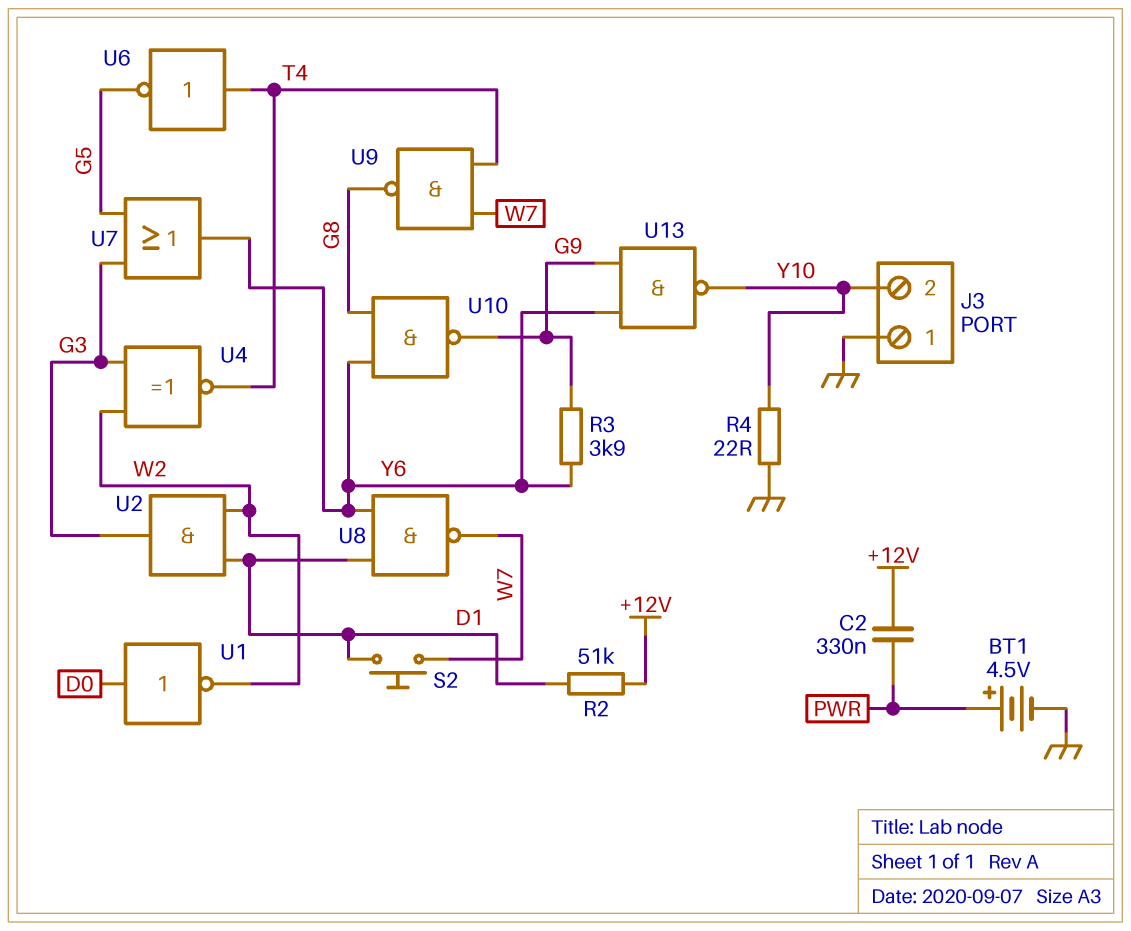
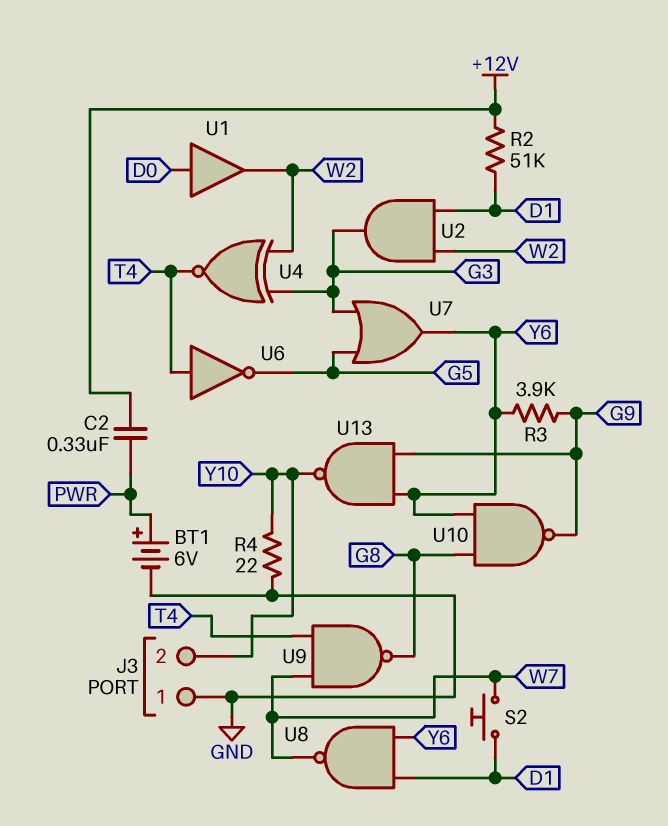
BT1: 4.5V (plus PWR, minus GND) -> 6V (plus PWR, minus GND)
U1: NOT (in D0, out W2) -> buffer (in D0, out W2)

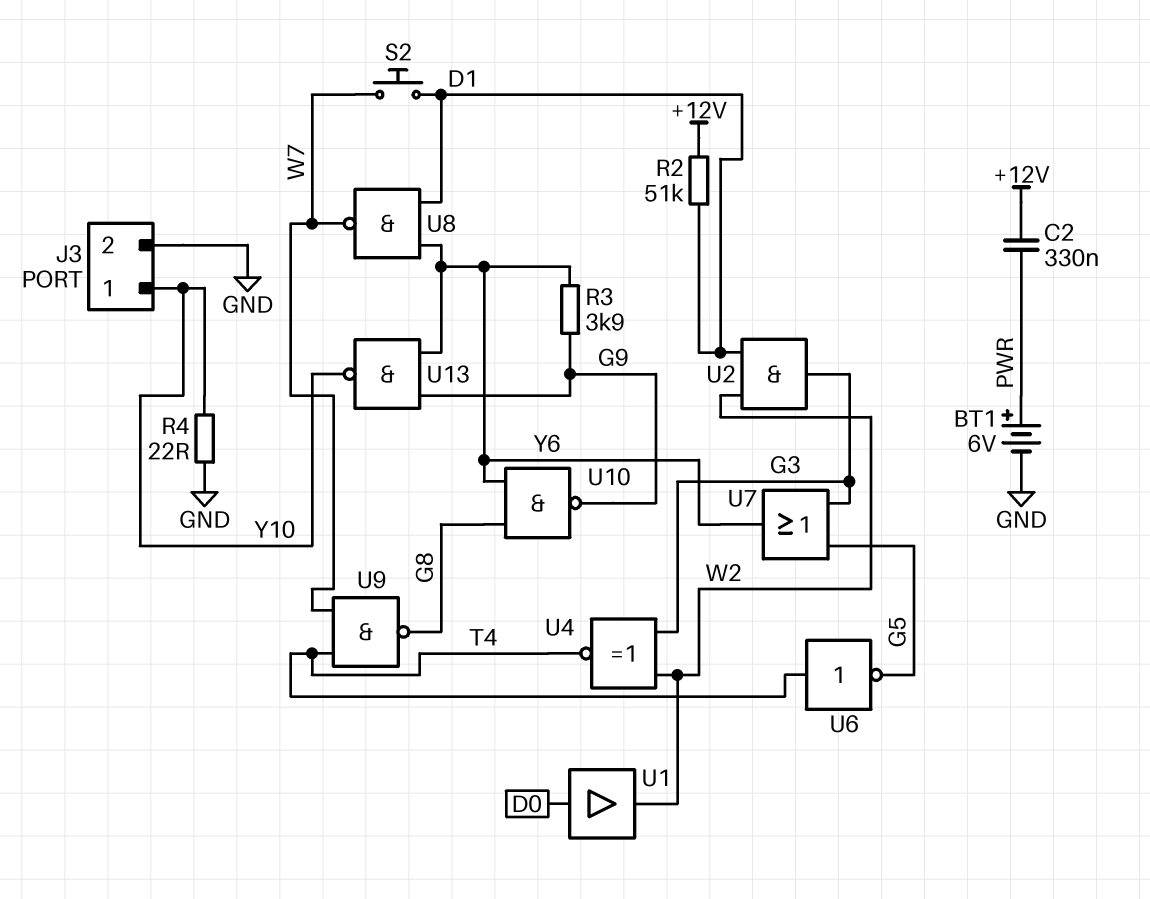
J3 pin 1: GND -> Y10
J3 pin 2: Y10 -> GND

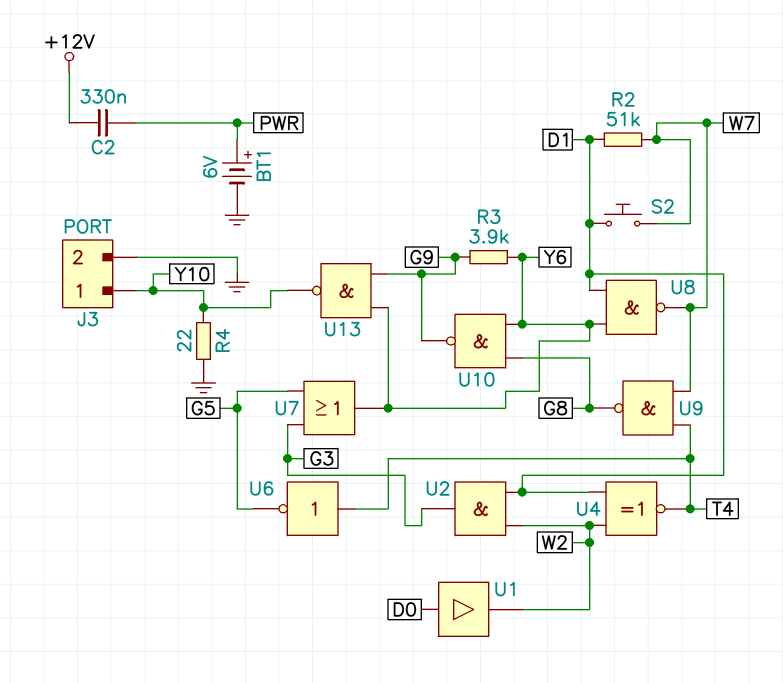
R2: 51k (+12V, D1) -> 51k (D1, W7)
U4: XNOR (in G3, in W2, out T4) -> XNOR (in D1, in W2, out T4)

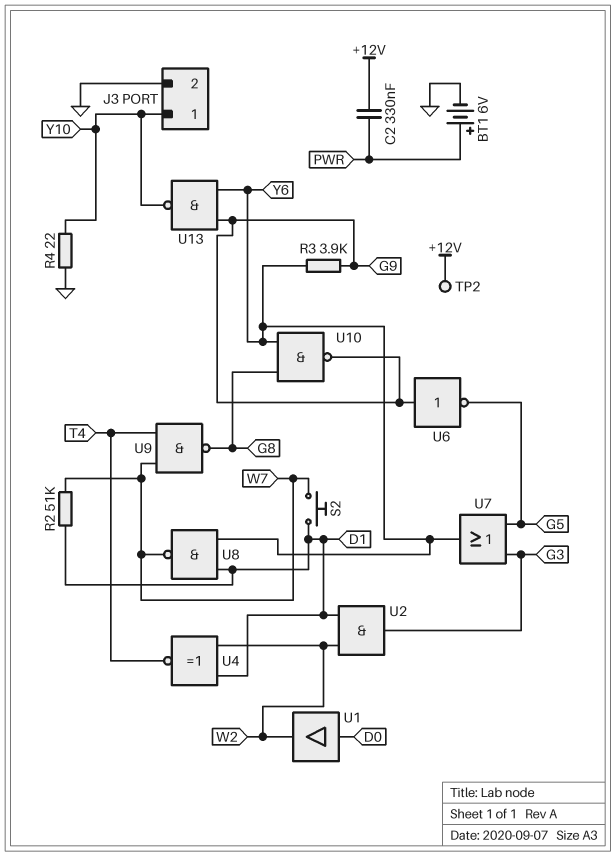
TP2: none -> test point (+12V)
U6: NOT (in T4, out G5) -> NOT (in G9, out G5)

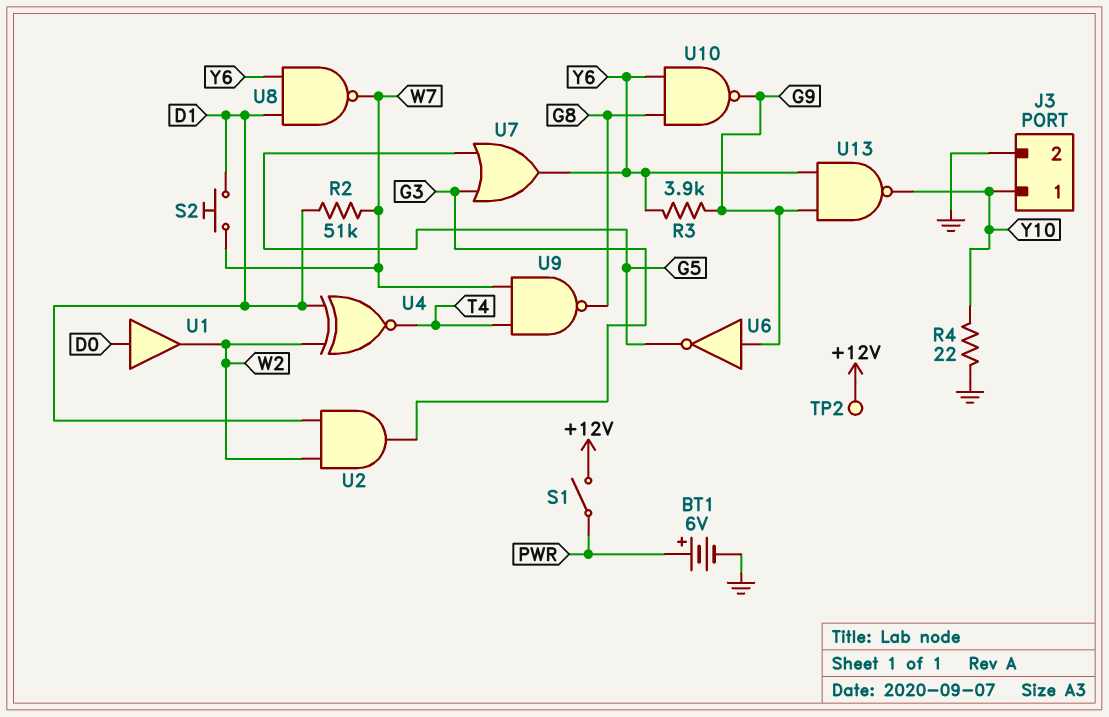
C2: 330nF (+12V, PWR) -> none
S1: none -> switch (+12V, PWR)

